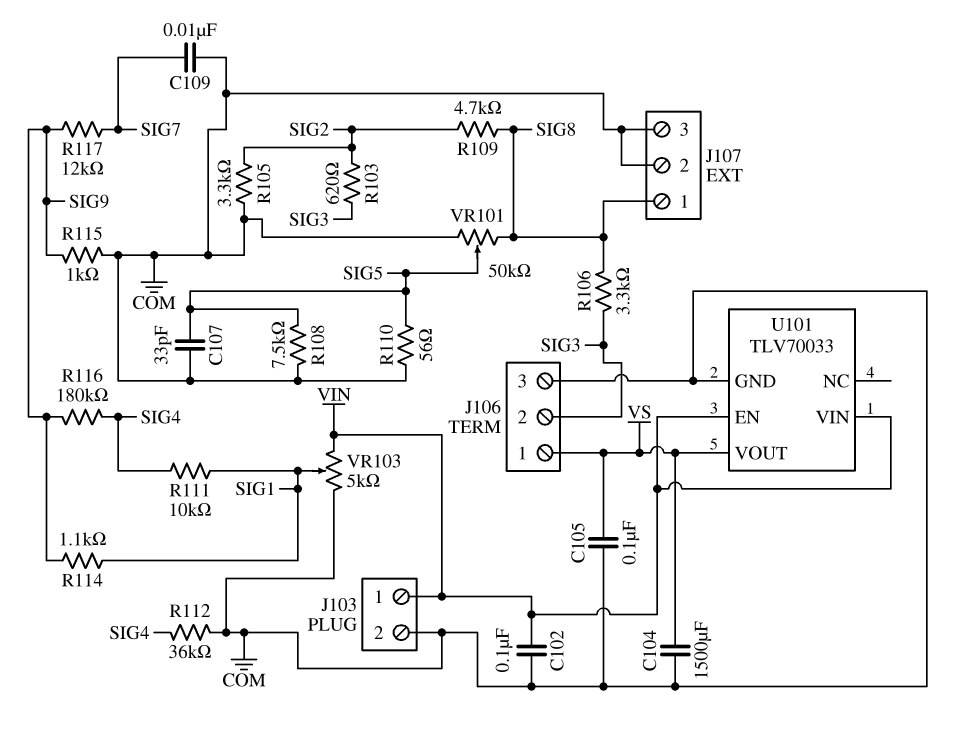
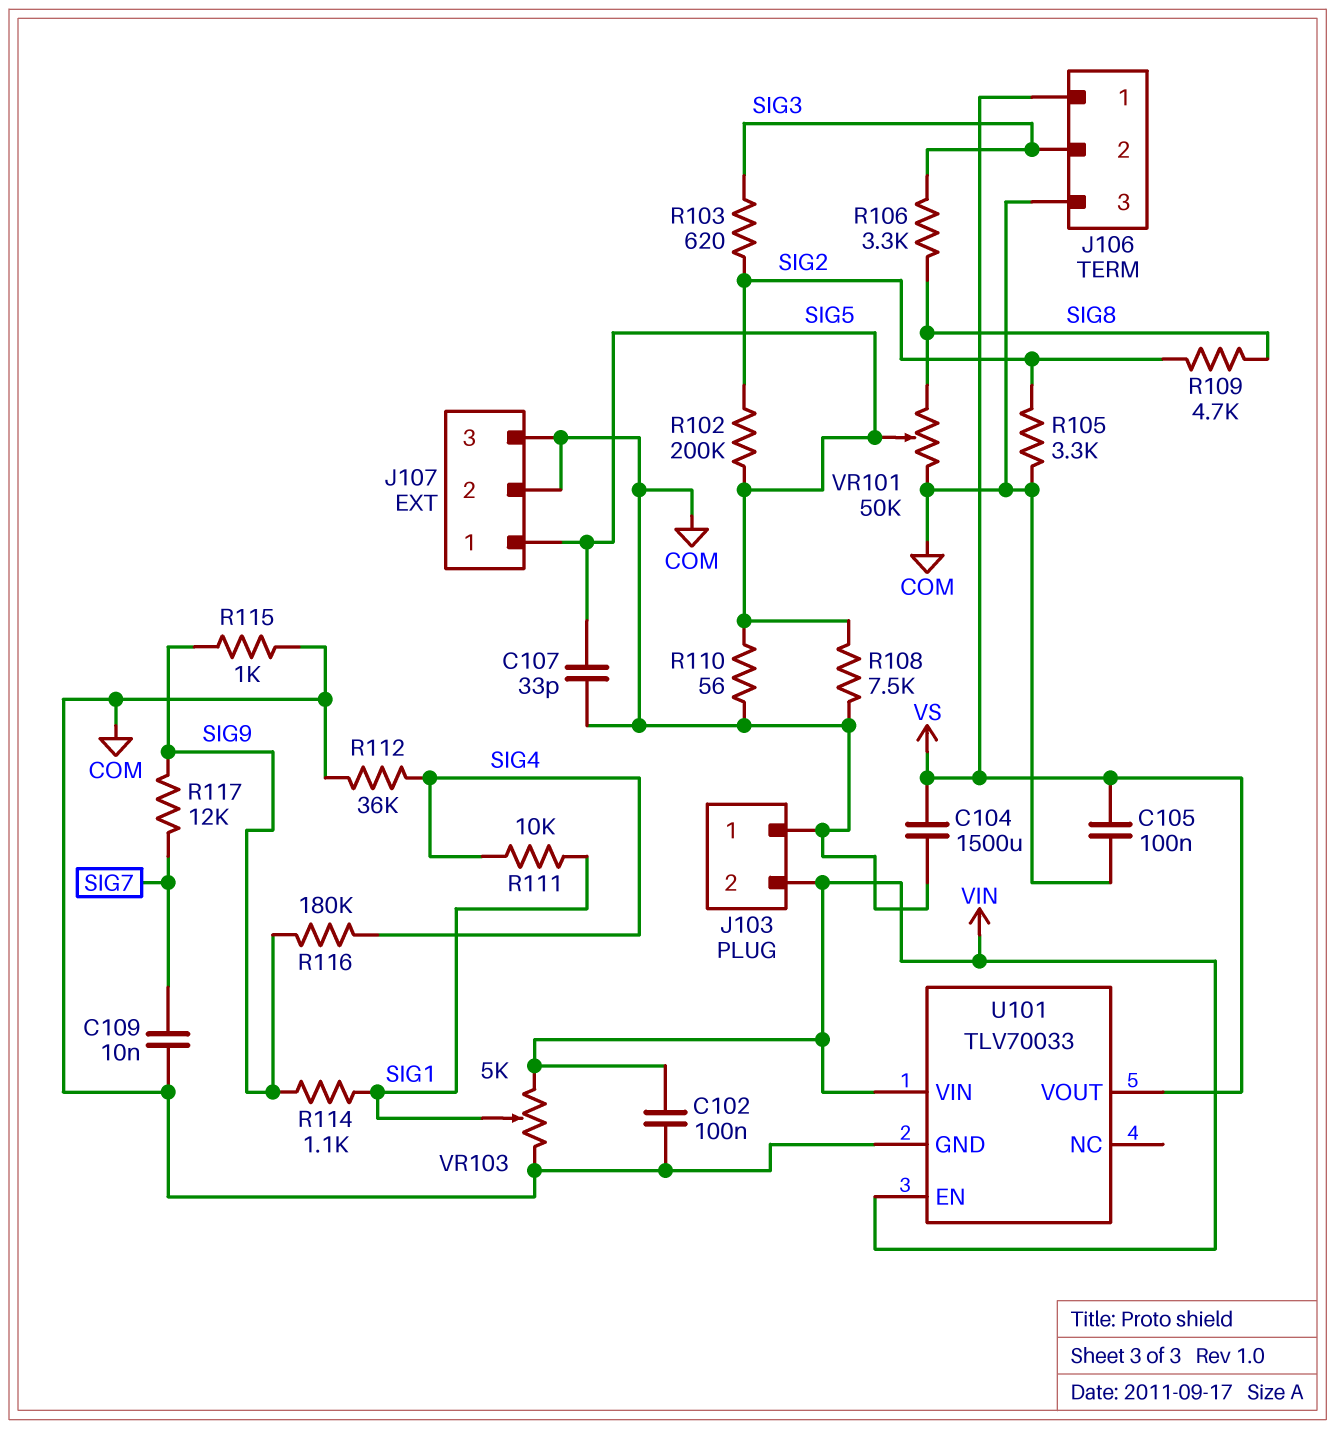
J103 pin 1: VIN -> COM
J103 pin 2: COM -> VIN
J107 pin 1: SIG8 -> SIG5
R102: none -> 200k (SIG2, SIG5)

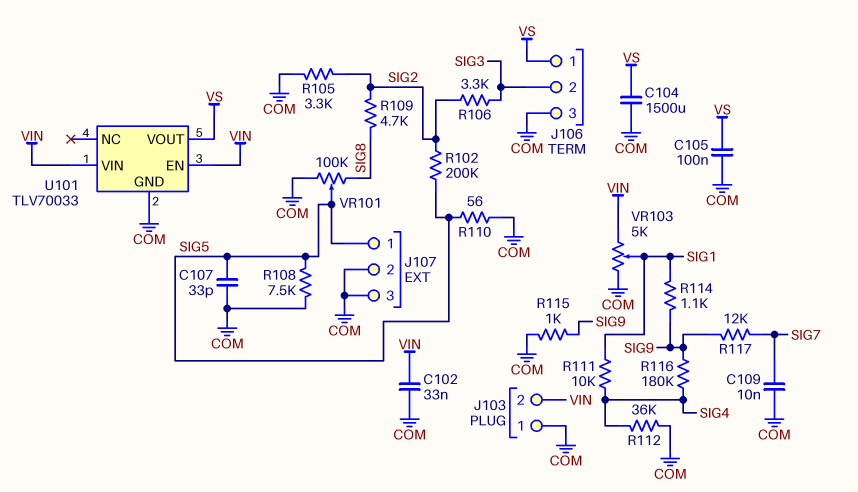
C102: 100nF (COM, VIN) -> 33nF (COM, VIN)
R103: 620 (SIG2, SIG3) -> none
R106: 3.3k (SIG3, SIG8) -> 3.3k (SIG2, SIG3)
VR101: 50k (COM, SIG8, wiper SIG5) -> 100k (COM, SIG8, wiper SIG5)

